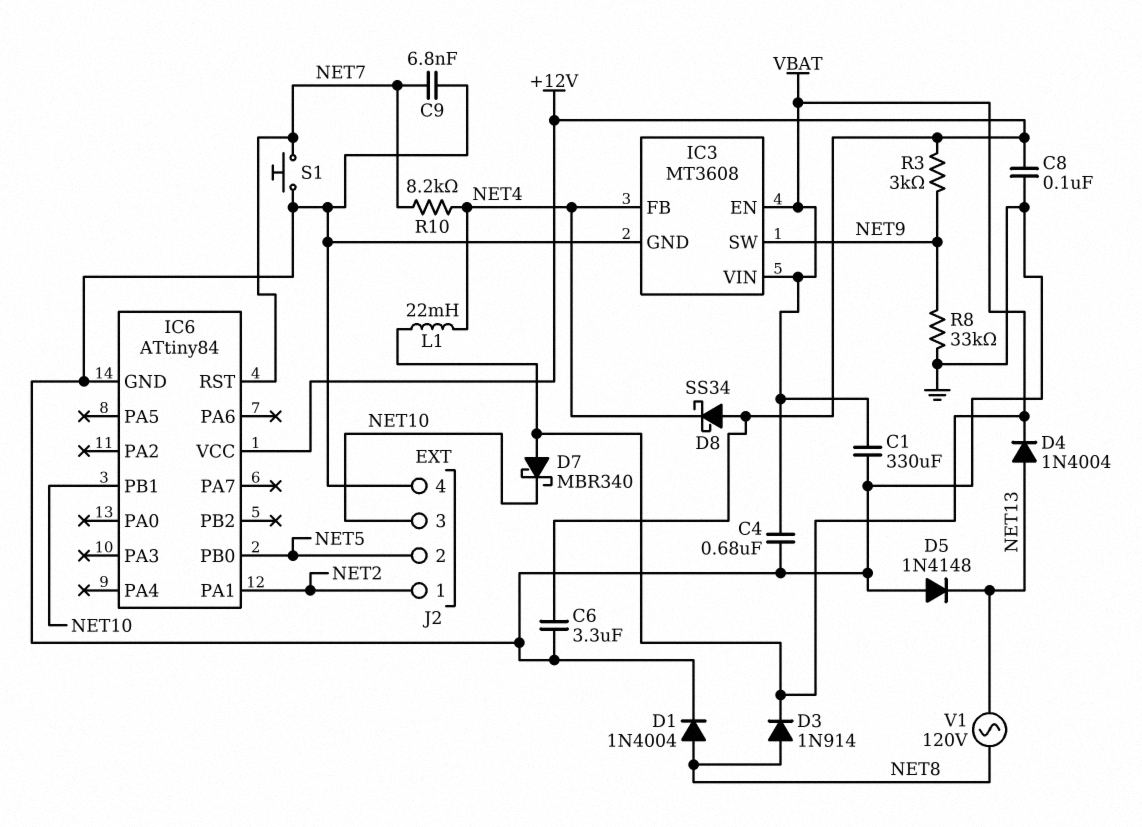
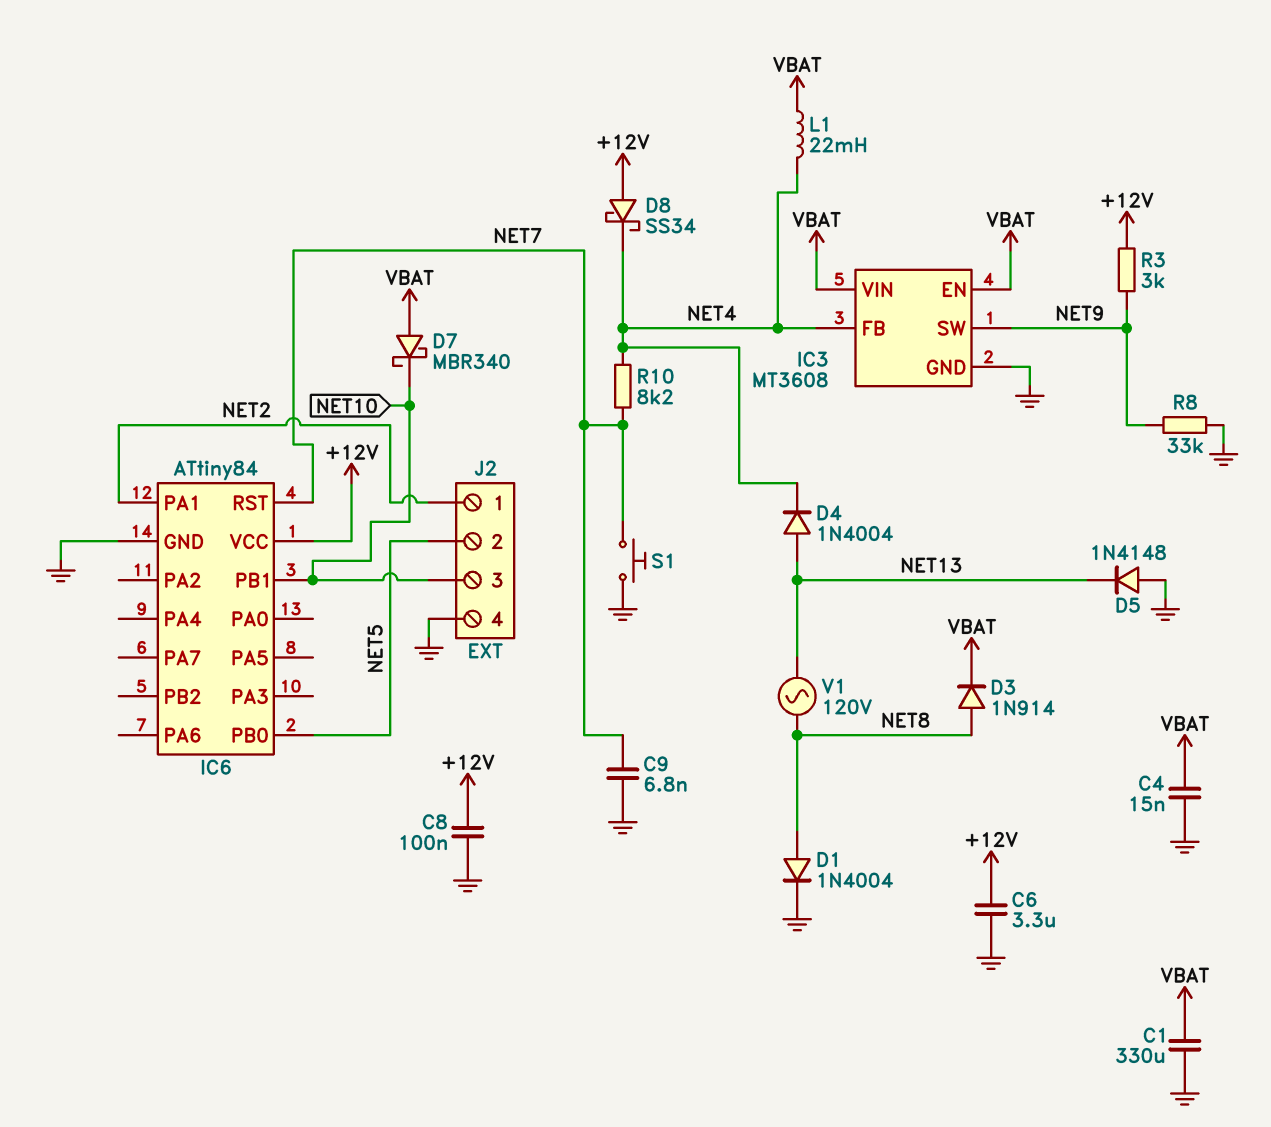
C4: 680nF (GND, VBAT) -> 15nF (GND, VBAT)
D4: diode 1N4004 (A NET13, K VBAT) -> diode 1N4004 (A NET13, K NET4)

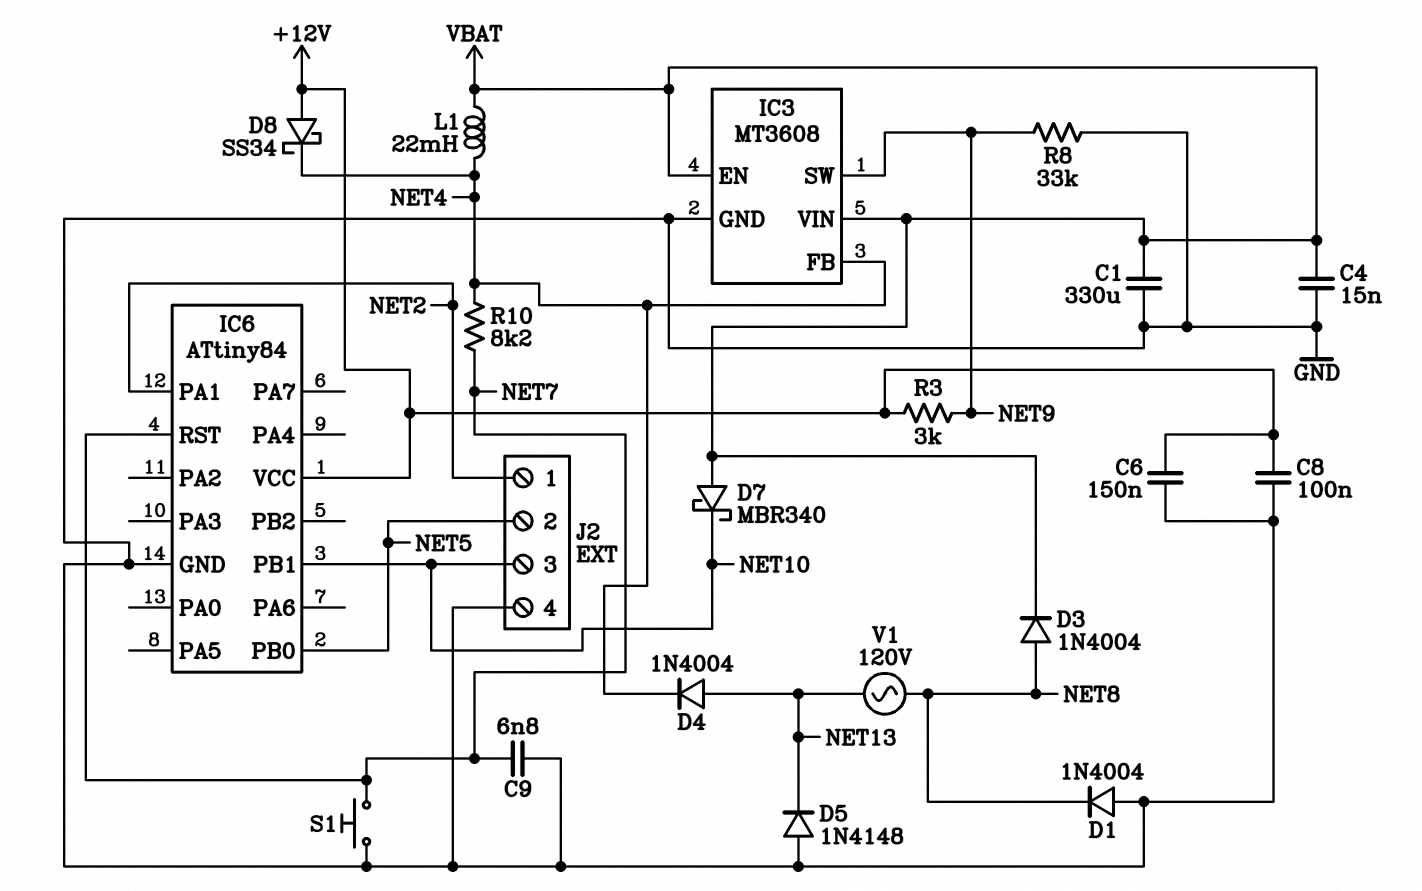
C6: 3.3uF (+12V, GND) -> 150nF (+12V, GND)
D1: diode 1N4004 (A NET8, K GND) -> diode 1N4004 (A GND, K NET8)
D3: diode 1N914 (A NET8, K VBAT) -> diode 1N4004 (A NET8, K VBAT)

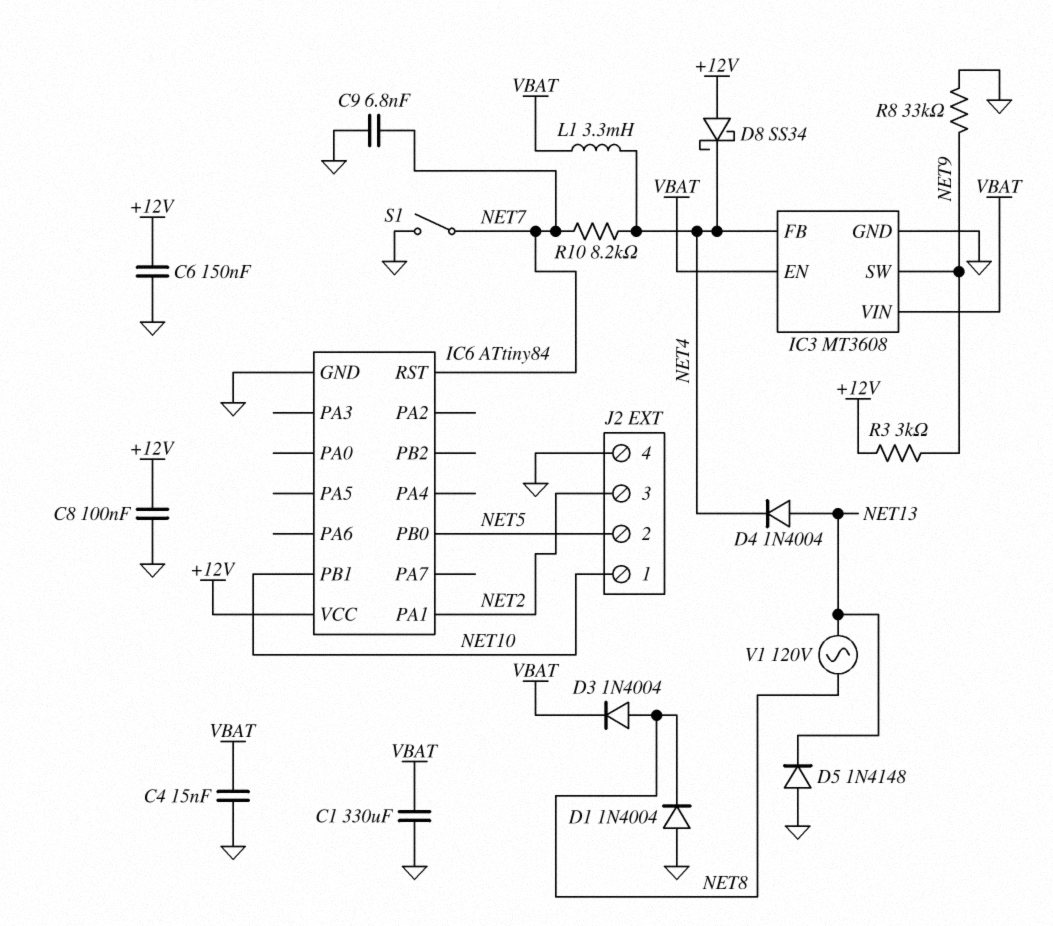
D7: schottky MBR340 (A VBAT, K NET10) -> none
J2 pin 1: NET2 -> NET10
J2 pin 3: NET10 -> NET2
L1: 22mH (NET4, VBAT) -> 3.3mH (NET4, VBAT)
S1: button (GND, NET7) -> switch (GND, NET7)

